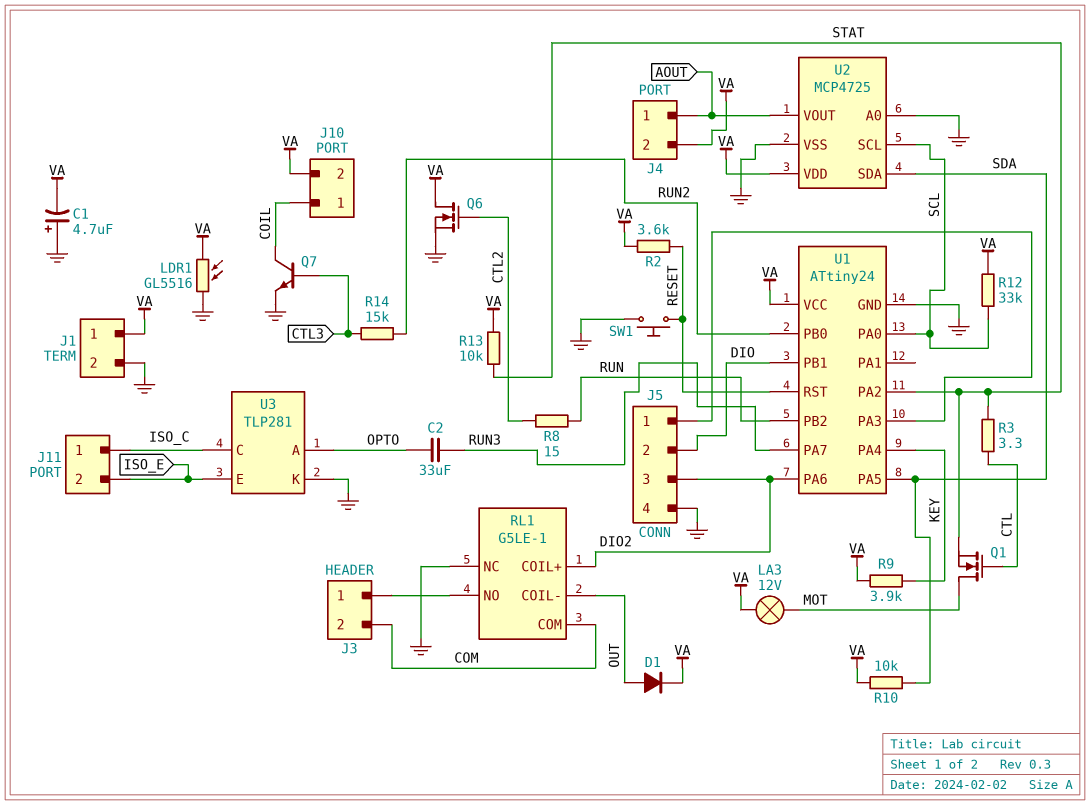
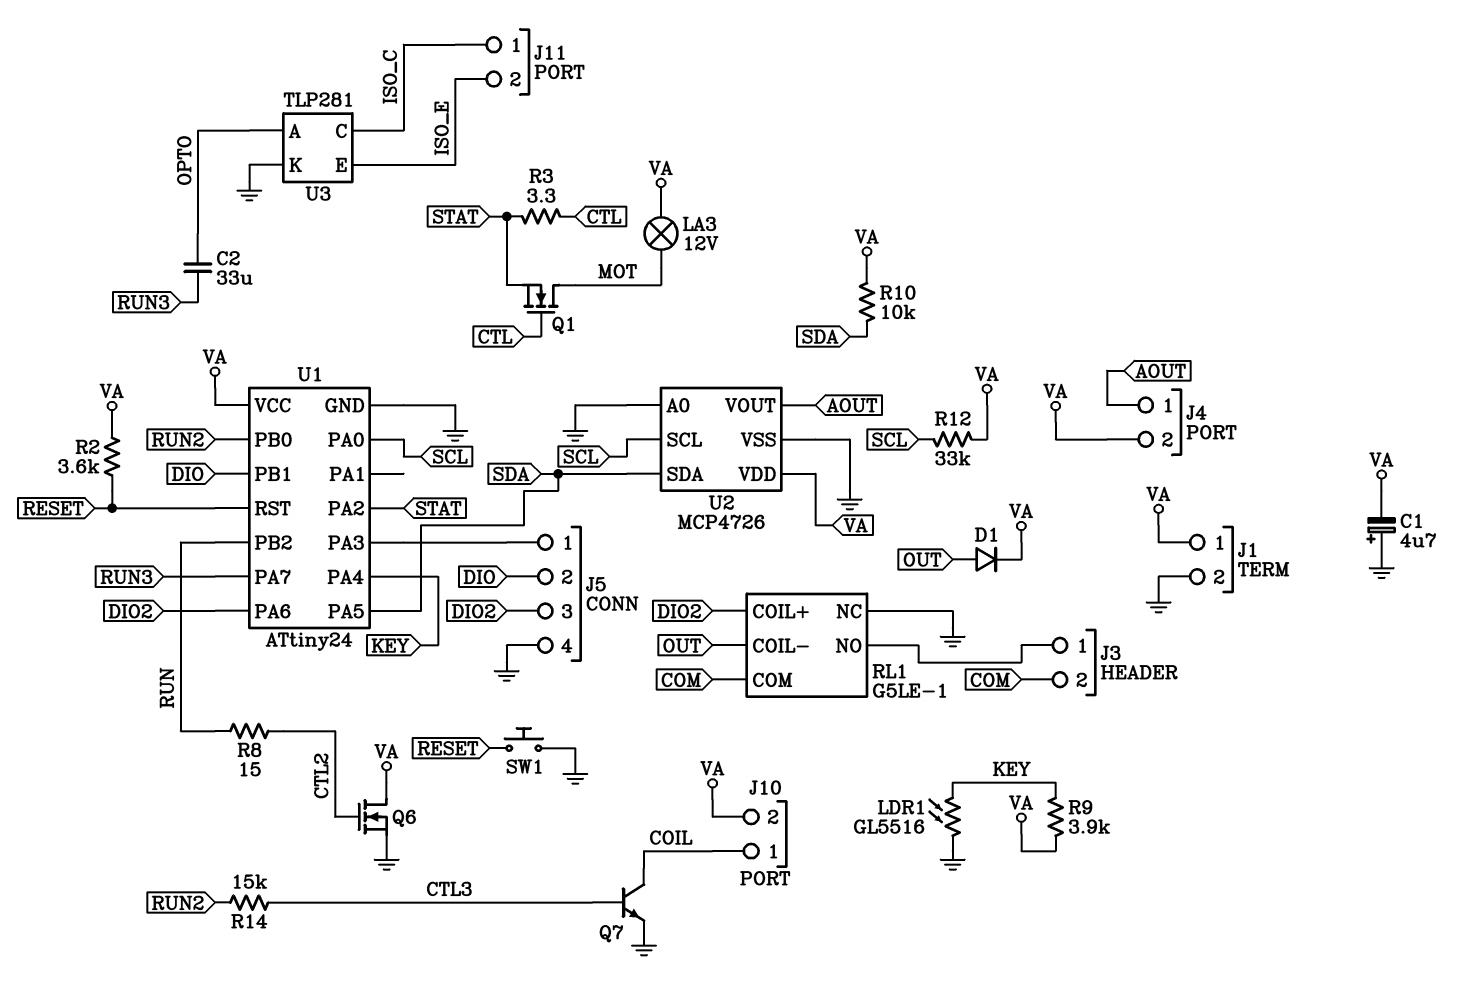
LDR1: GL5516 (GND, VA) -> GL5516 (GND, KEY)
R13: 10k (STAT, VA) -> none
U2: MCP4725 -> MCP4726

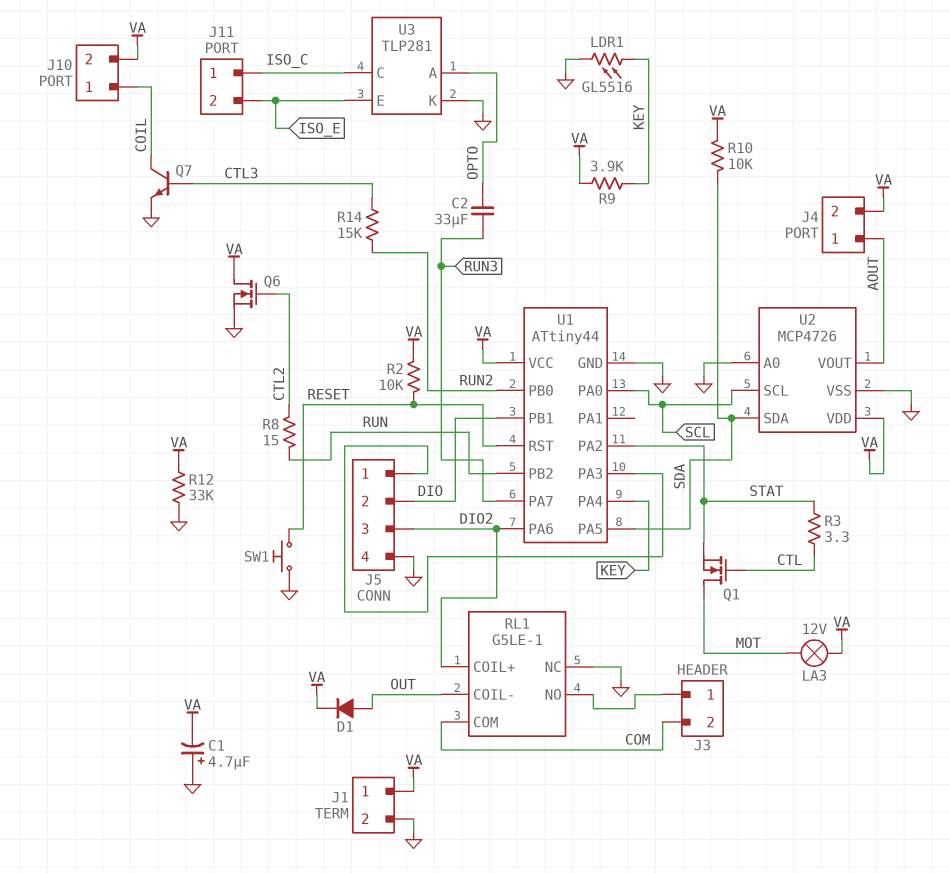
R2: 3.6k (RESET, VA) -> 10k (RESET, VA)
R12: 33k (SCL, VA) -> 33k (GND, VA)
U1: ATtiny24 -> ATtiny44

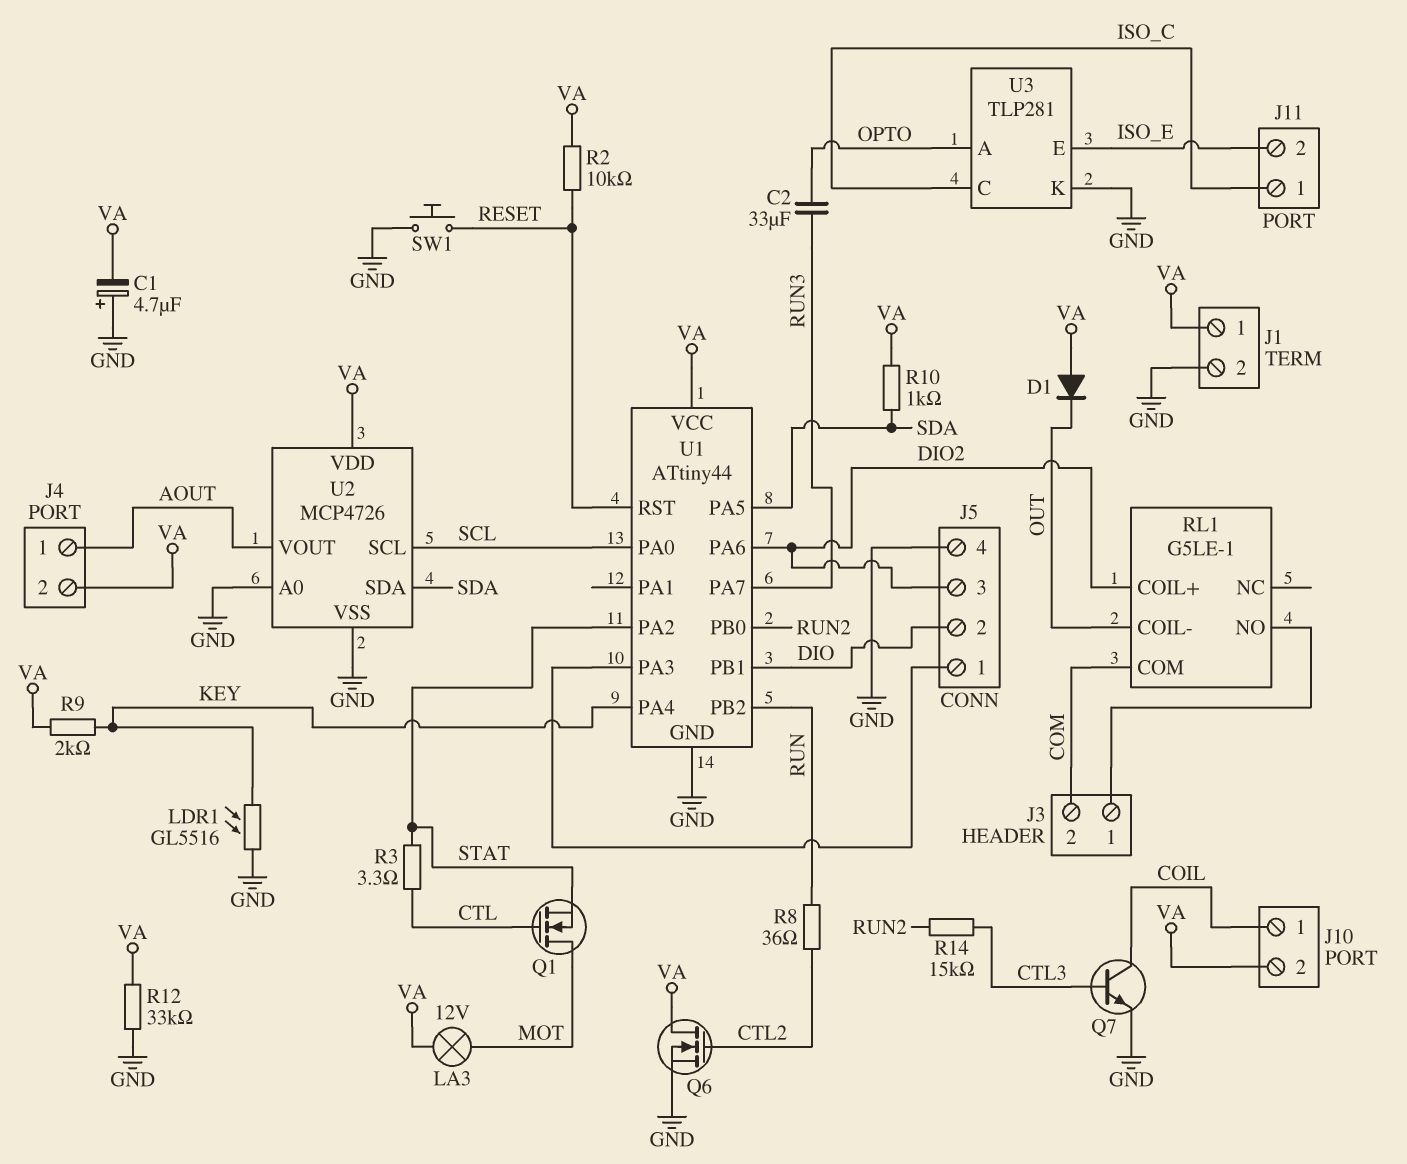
D1: diode (A OUT, K VA) -> diode (A VA, K OUT)
R8: 15 (CTL2, RUN) -> 36 (CTL2, RUN)
R9: 3.9k (KEY, VA) -> 2k (KEY, VA)
R10: 10k (SDA, VA) -> 1k (SDA, VA)
RL1 pin NC: GND -> none

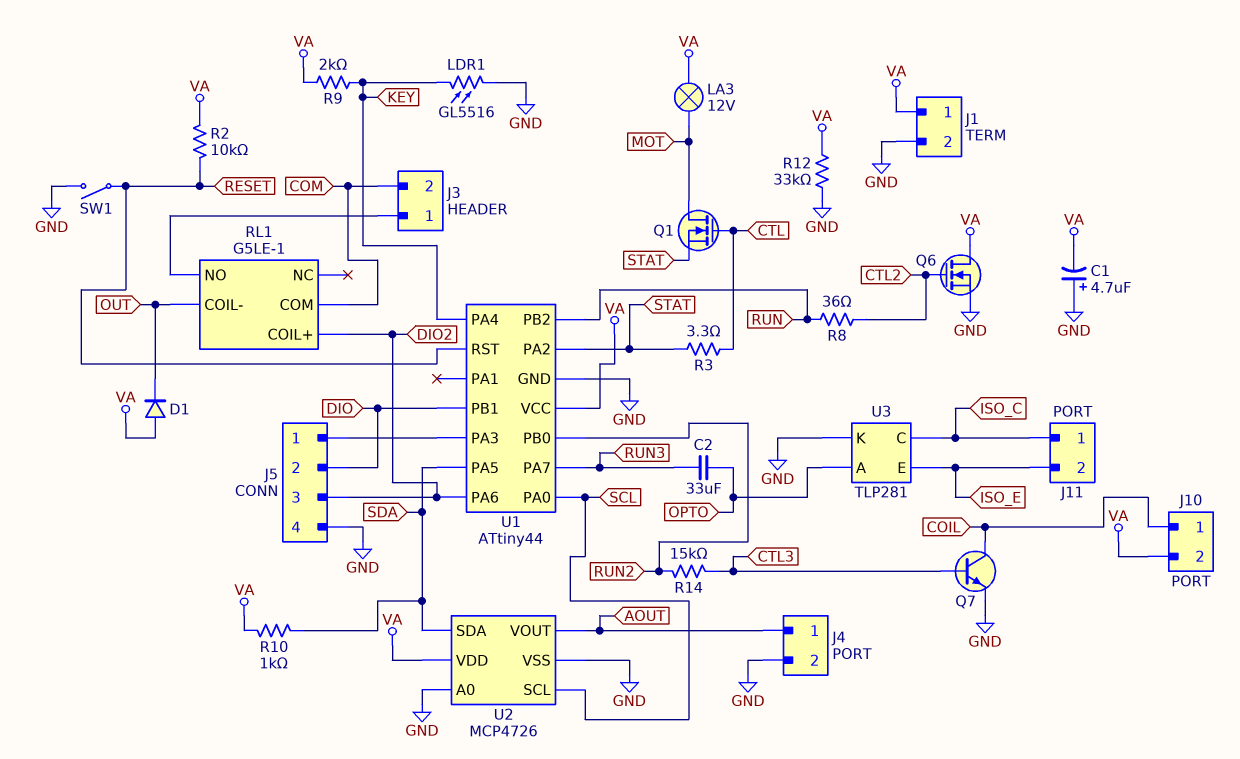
J4 pin 2: VA -> GND
SW1: button (GND, RESET) -> switch (GND, RESET)

